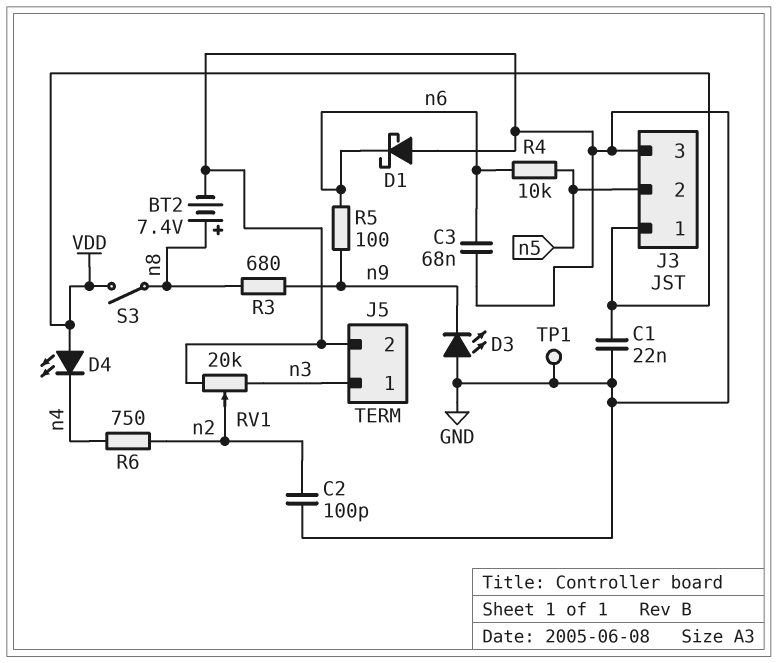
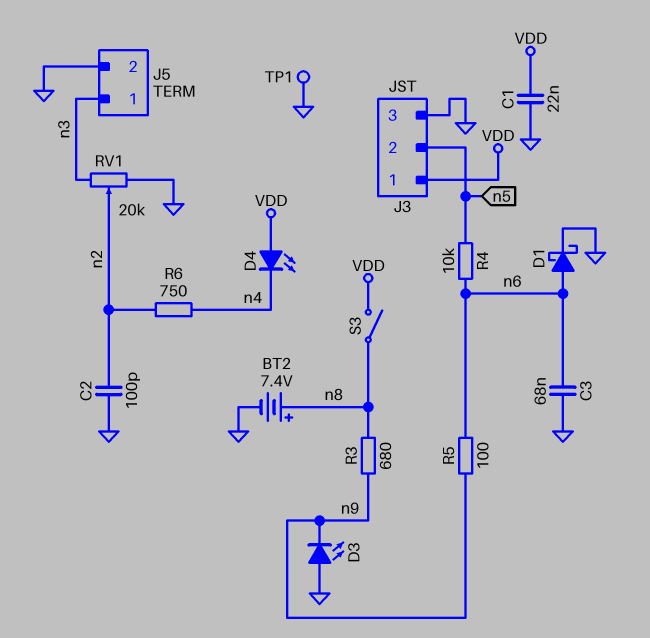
D1: schottky (A GND, K n6) -> schottky (A n6, K GND)

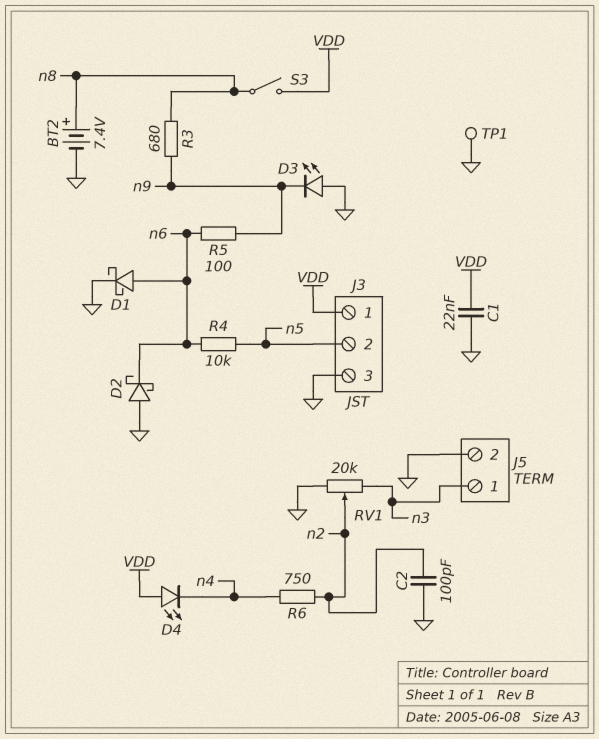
C3: 68nF (GND, n6) -> none
D2: none -> schottky (A GND, K n6)

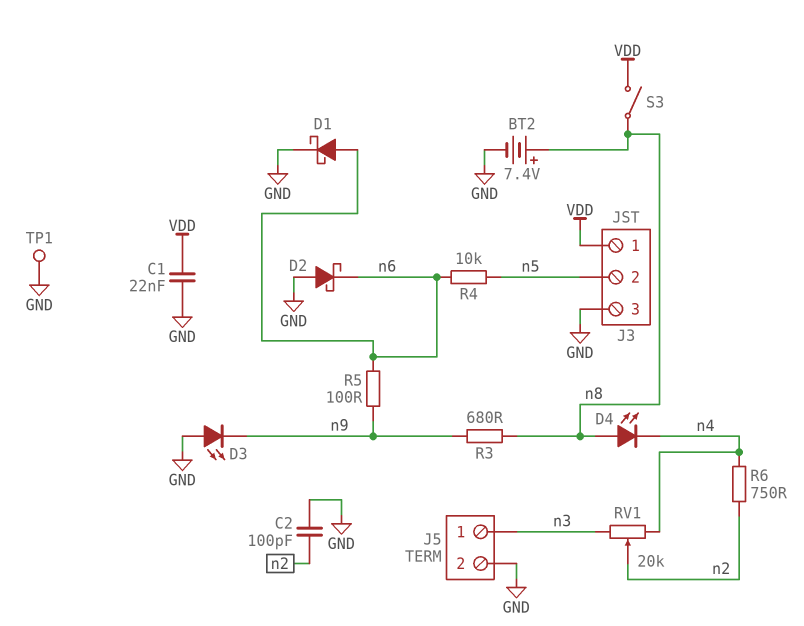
D4: LED (A VDD, K n4) -> LED (A n8, K n4)
RV1: 20k (GND, n3, wiper n2) -> 20k (n3, n4, wiper n2)

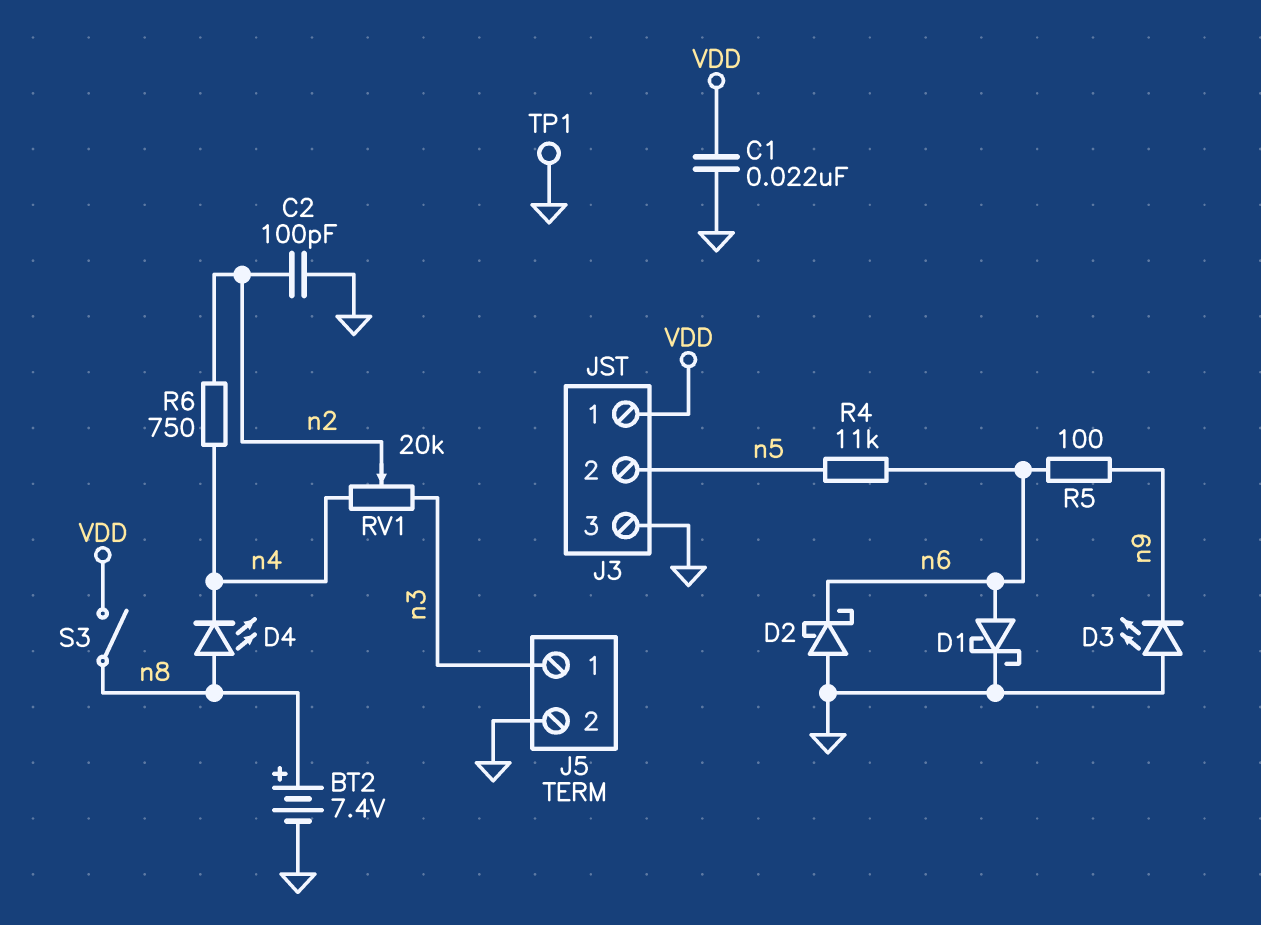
R3: 680 (n8, n9) -> none
R4: 10k (n5, n6) -> 11k (n5, n6)

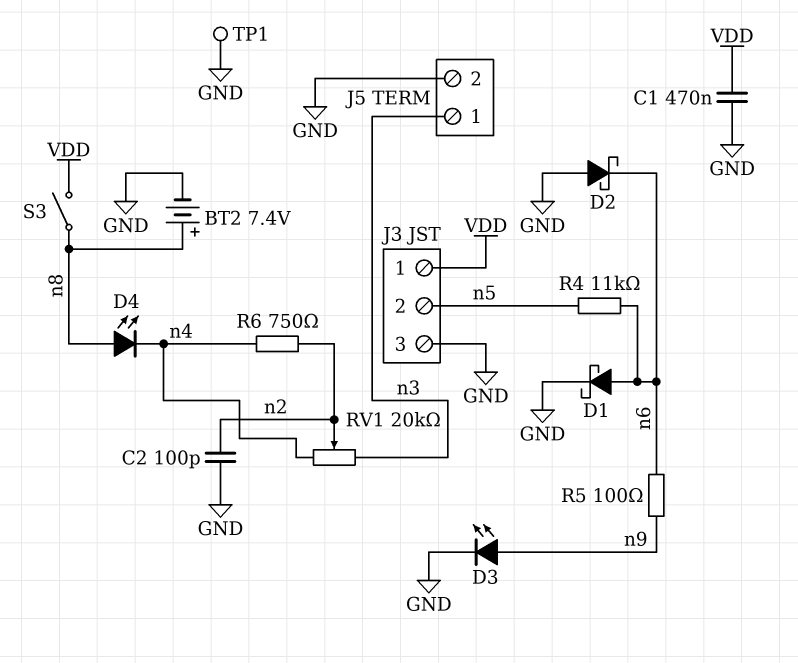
C1: 22nF (GND, VDD) -> 470nF (GND, VDD)
D3: LED (A GND, K n9) -> LED (A n9, K GND)

